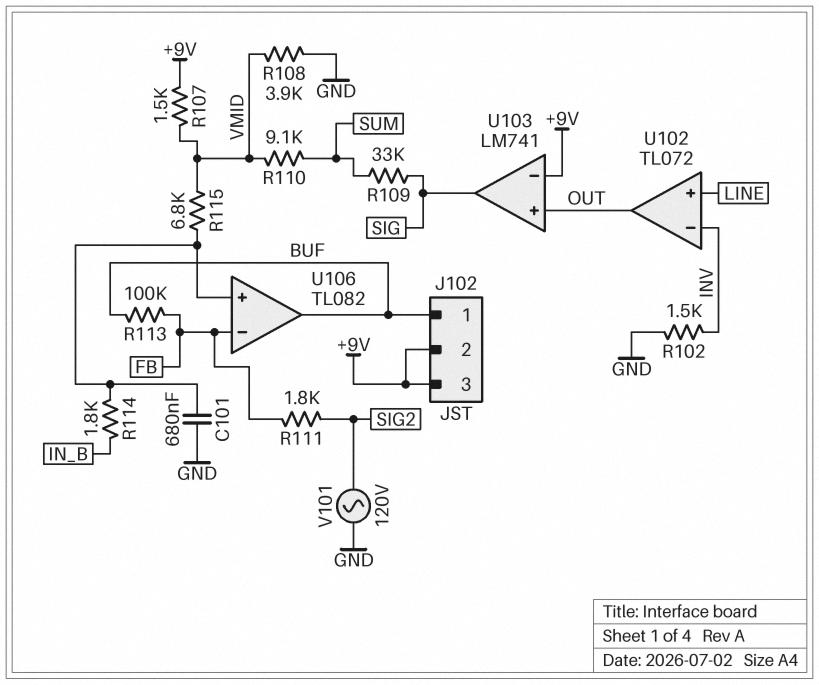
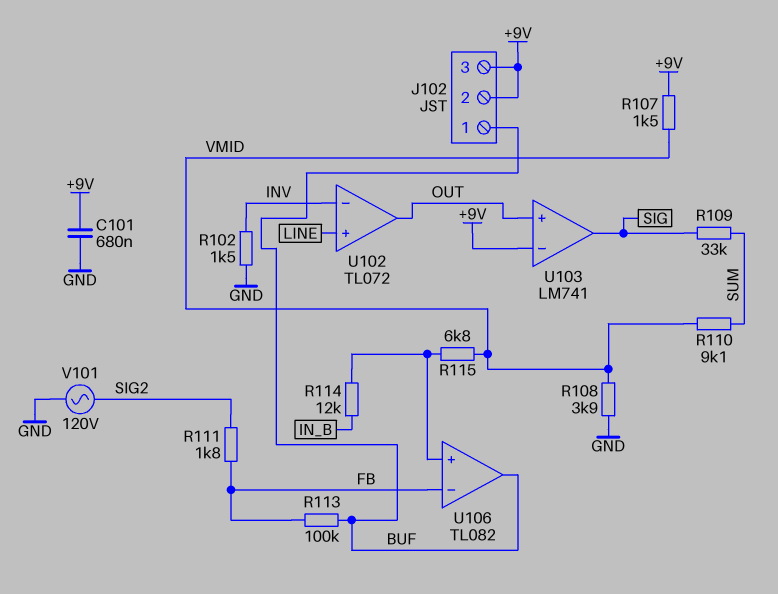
C101: 680nF (GND, U106/in+) -> 680nF (+9V, GND)
R114: 1.8k (IN_B, U106/in+) -> 12k (IN_B, U106/in+)

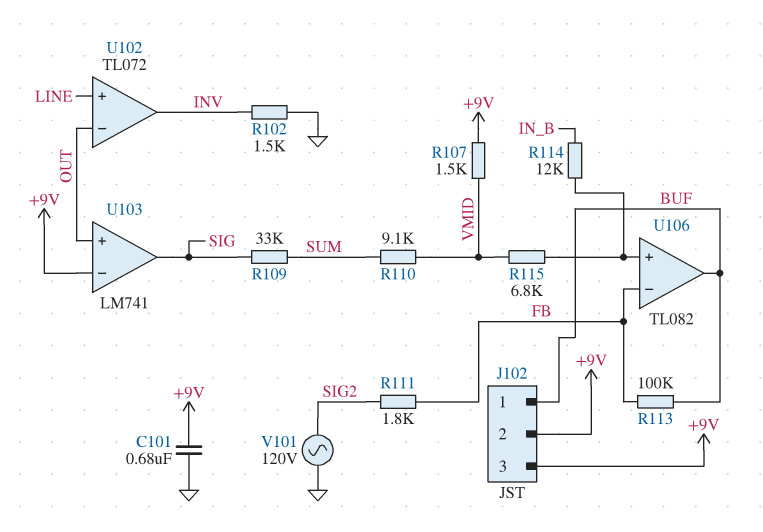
R108: 3.9k (GND, VMID) -> none
U102 pin in-: INV -> OUT
U102 pin out: OUT -> INV

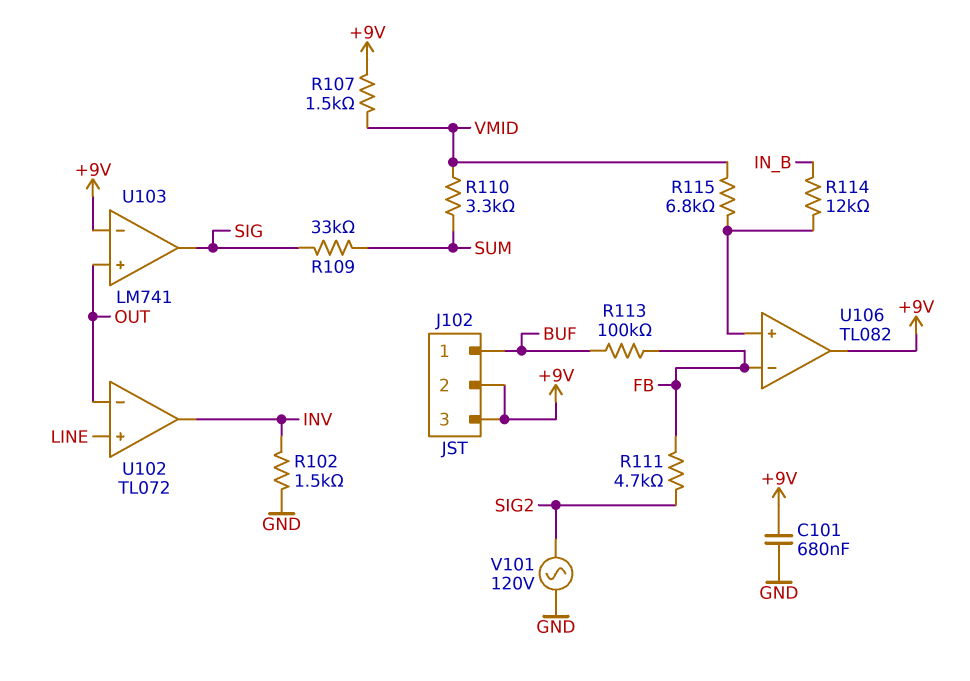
R110: 9.1k (SUM, VMID) -> 3.3k (SUM, VMID)
R111: 1.8k (FB, SIG2) -> 4.7k (FB, SIG2)
U106 pin out: BUF -> +9V

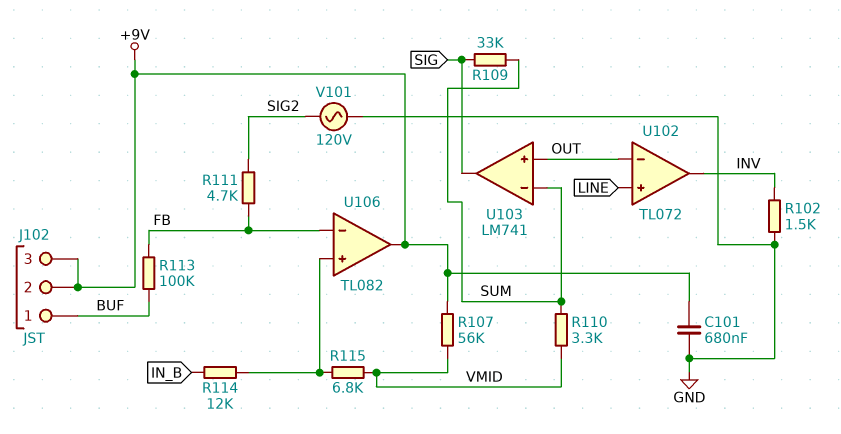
R107: 1.5k (+9V, VMID) -> 56k (+9V, VMID)
U103 pin in-: +9V -> SUM

